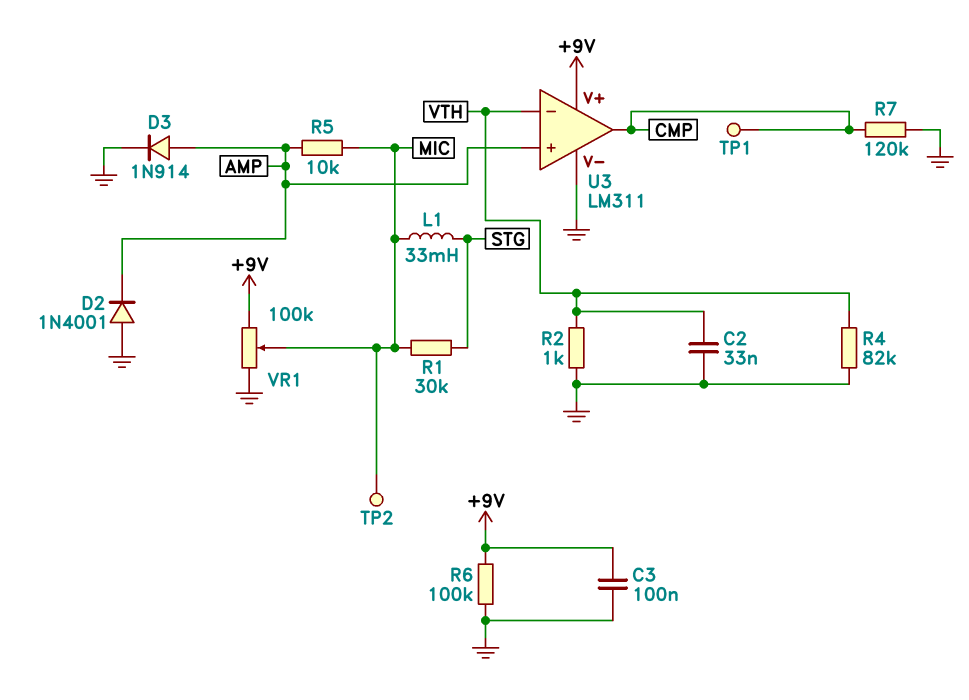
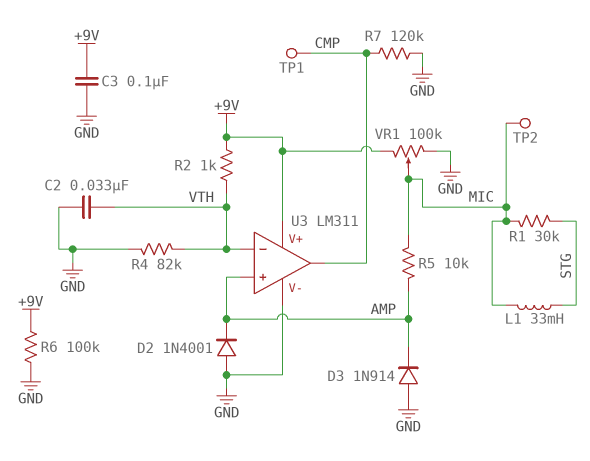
D3: diode 1N914 (A AMP, K GND) -> diode 1N914 (A GND, K AMP)
R2: 1k (GND, VTH) -> 1k (+9V, VTH)

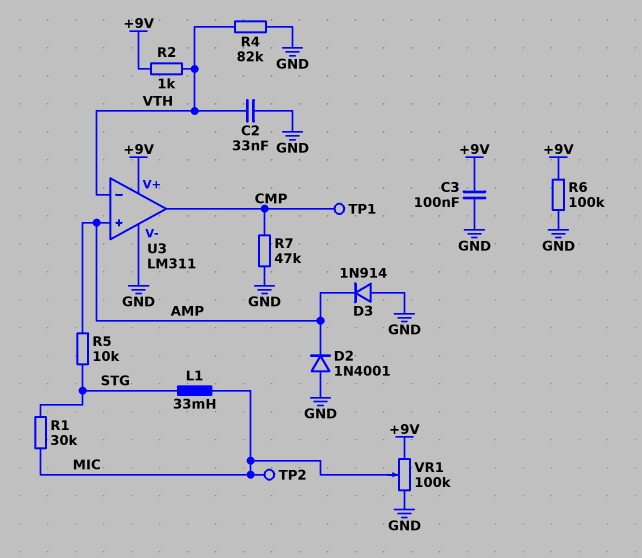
R5: 10k (AMP, MIC) -> 10k (AMP, STG)
R7: 120k (CMP, GND) -> 47k (CMP, GND)

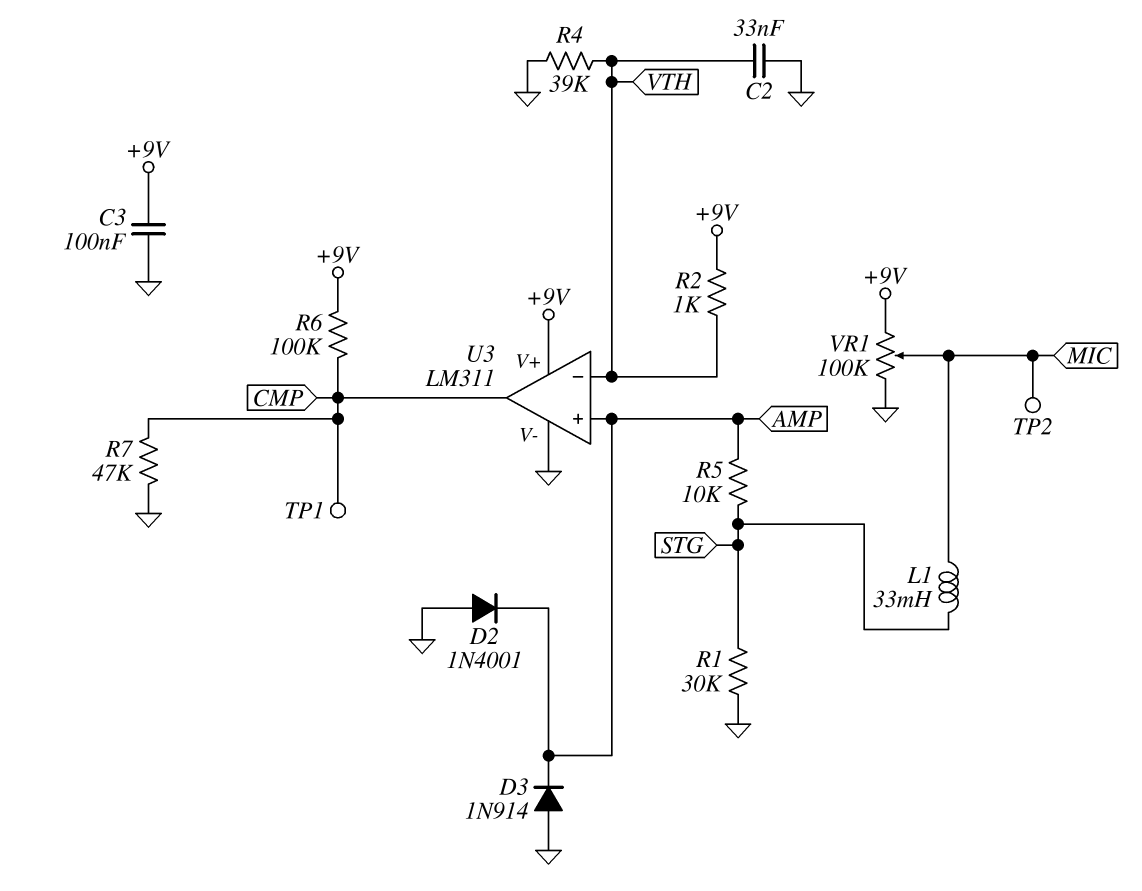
R1: 30k (MIC, STG) -> 30k (GND, STG)
R4: 82k (GND, VTH) -> 39k (GND, VTH)
R6: 100k (+9V, GND) -> 100k (+9V, CMP)

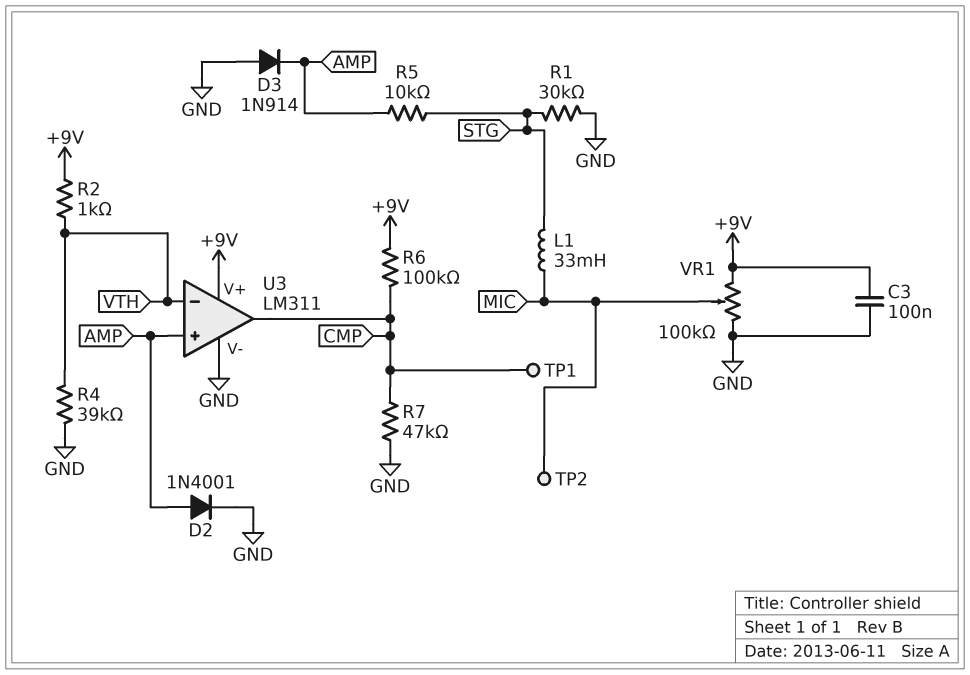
C2: 33nF (GND, VTH) -> none
D2: diode 1N4001 (A GND, K AMP) -> diode 1N4001 (A AMP, K GND)

